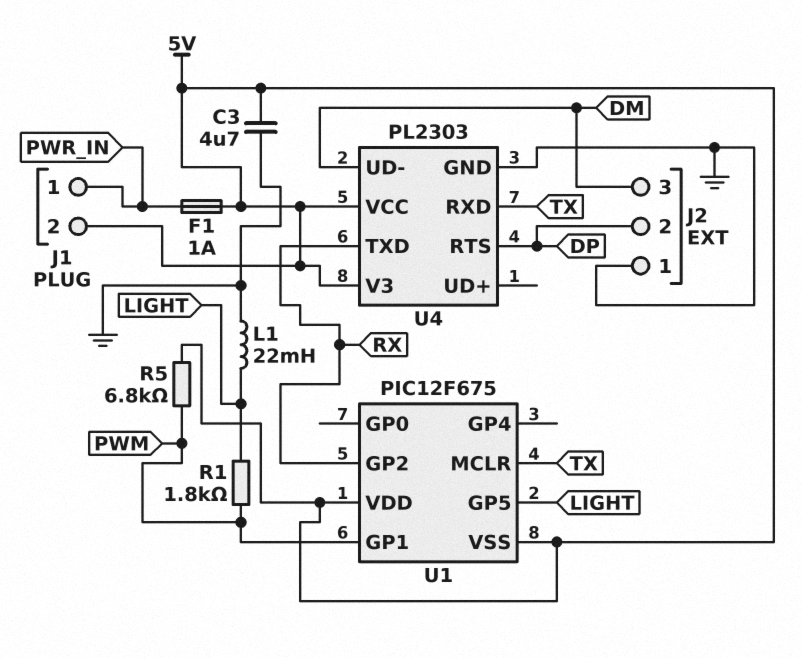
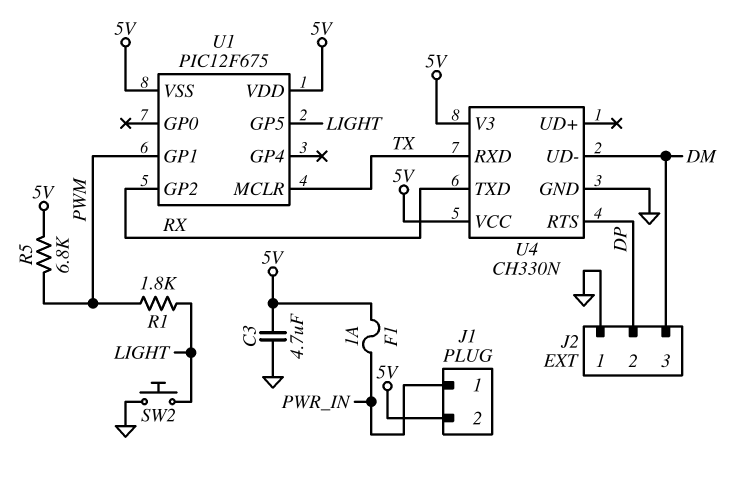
L1: 22mH (GND, LIGHT) -> none
SW2: none -> button (GND, LIGHT)
U4: PL2303 -> CH330N

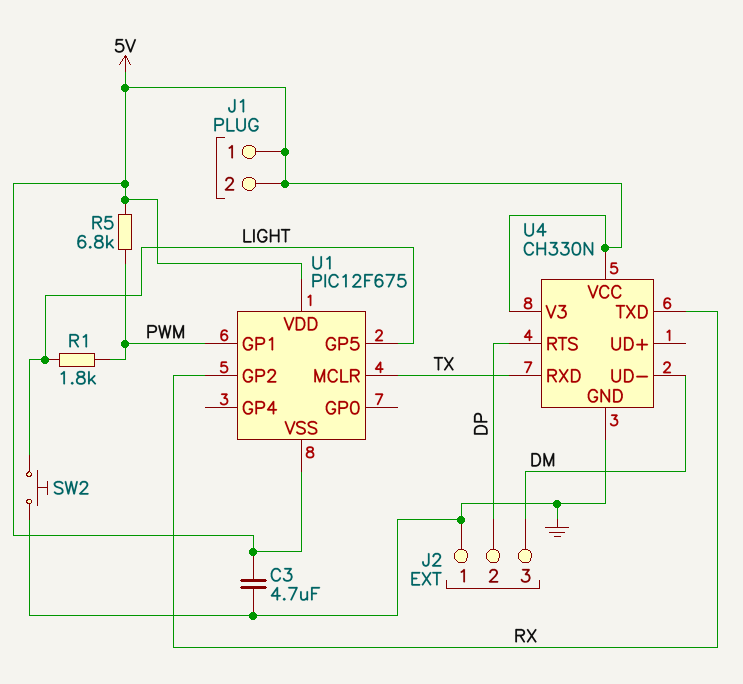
F1: 1A (5V, PWR_IN) -> none
J1 pin 1: PWR_IN -> 5V

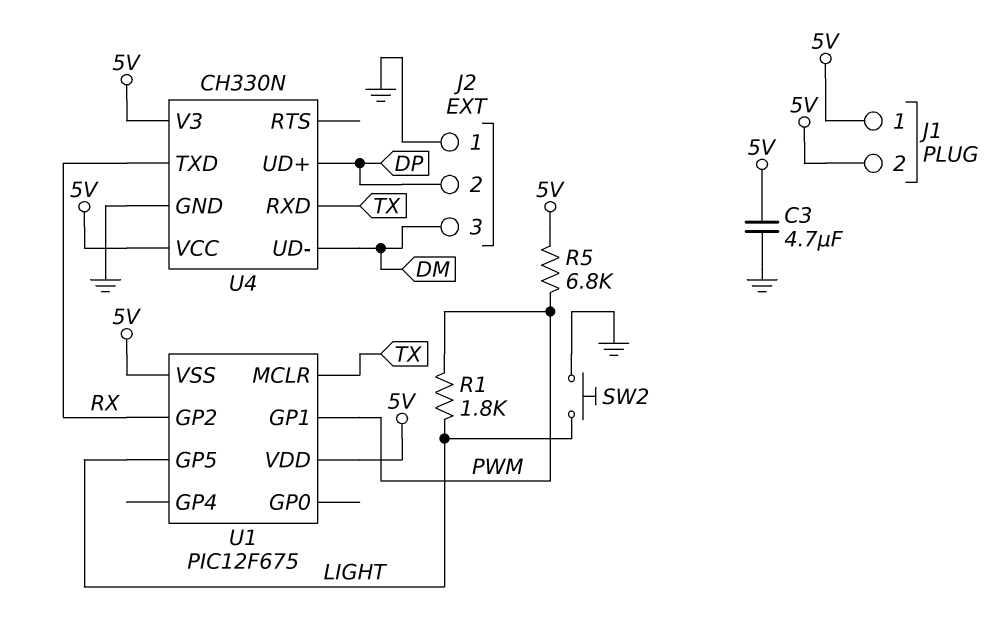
U4 pin RTS: DP -> none
U4 pin UD+: none -> DP

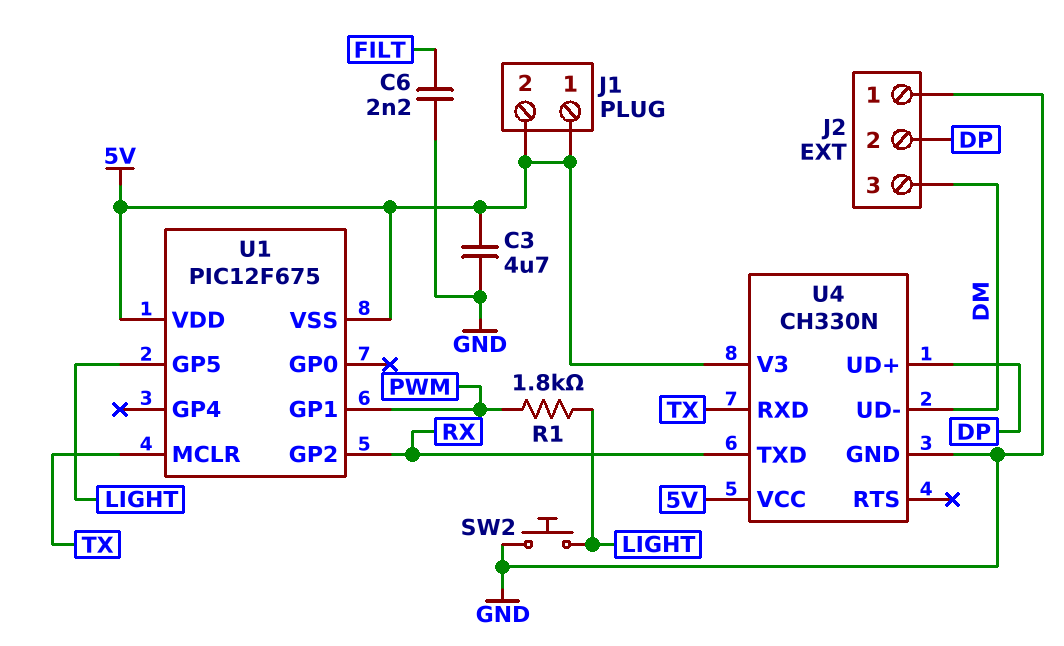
C6: none -> 2.2nF (FILT, GND)
R5: 6.8k (5V, PWM) -> none

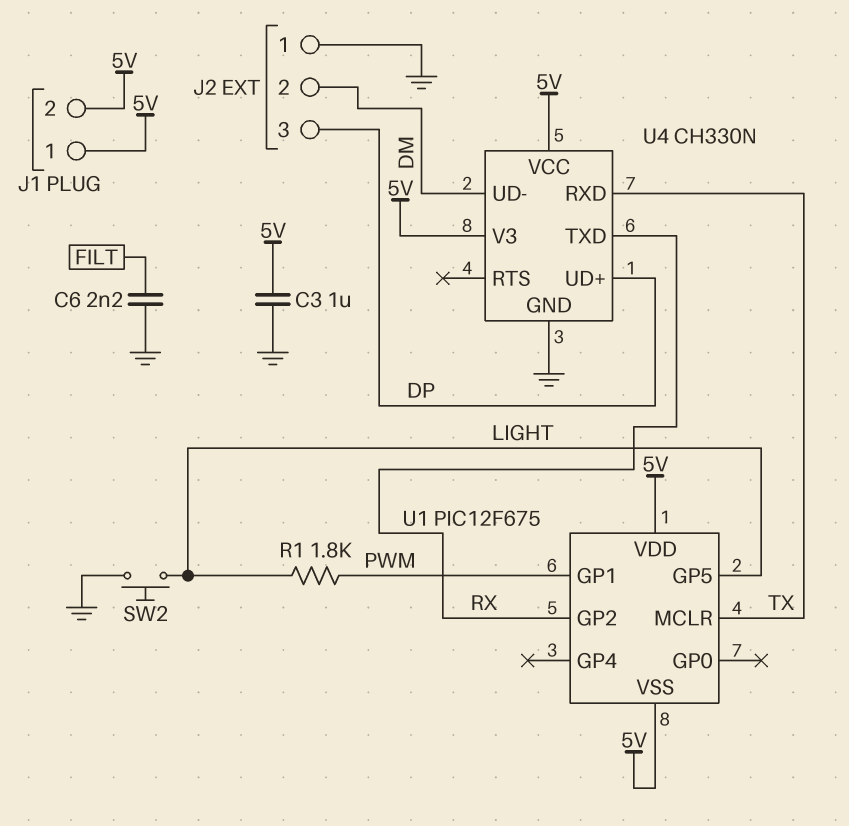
C3: 4.7uF (5V, GND) -> 1uF (5V, GND)
J2 pin 2: DP -> DM
J2 pin 3: DM -> DP

